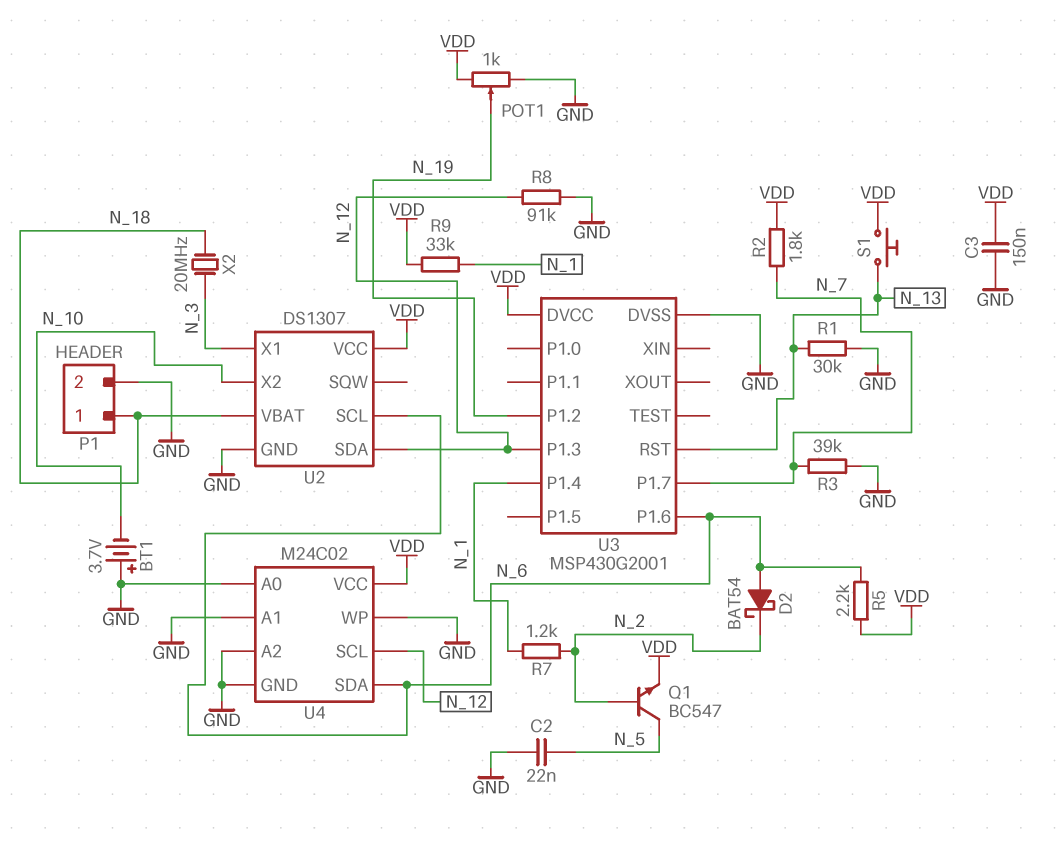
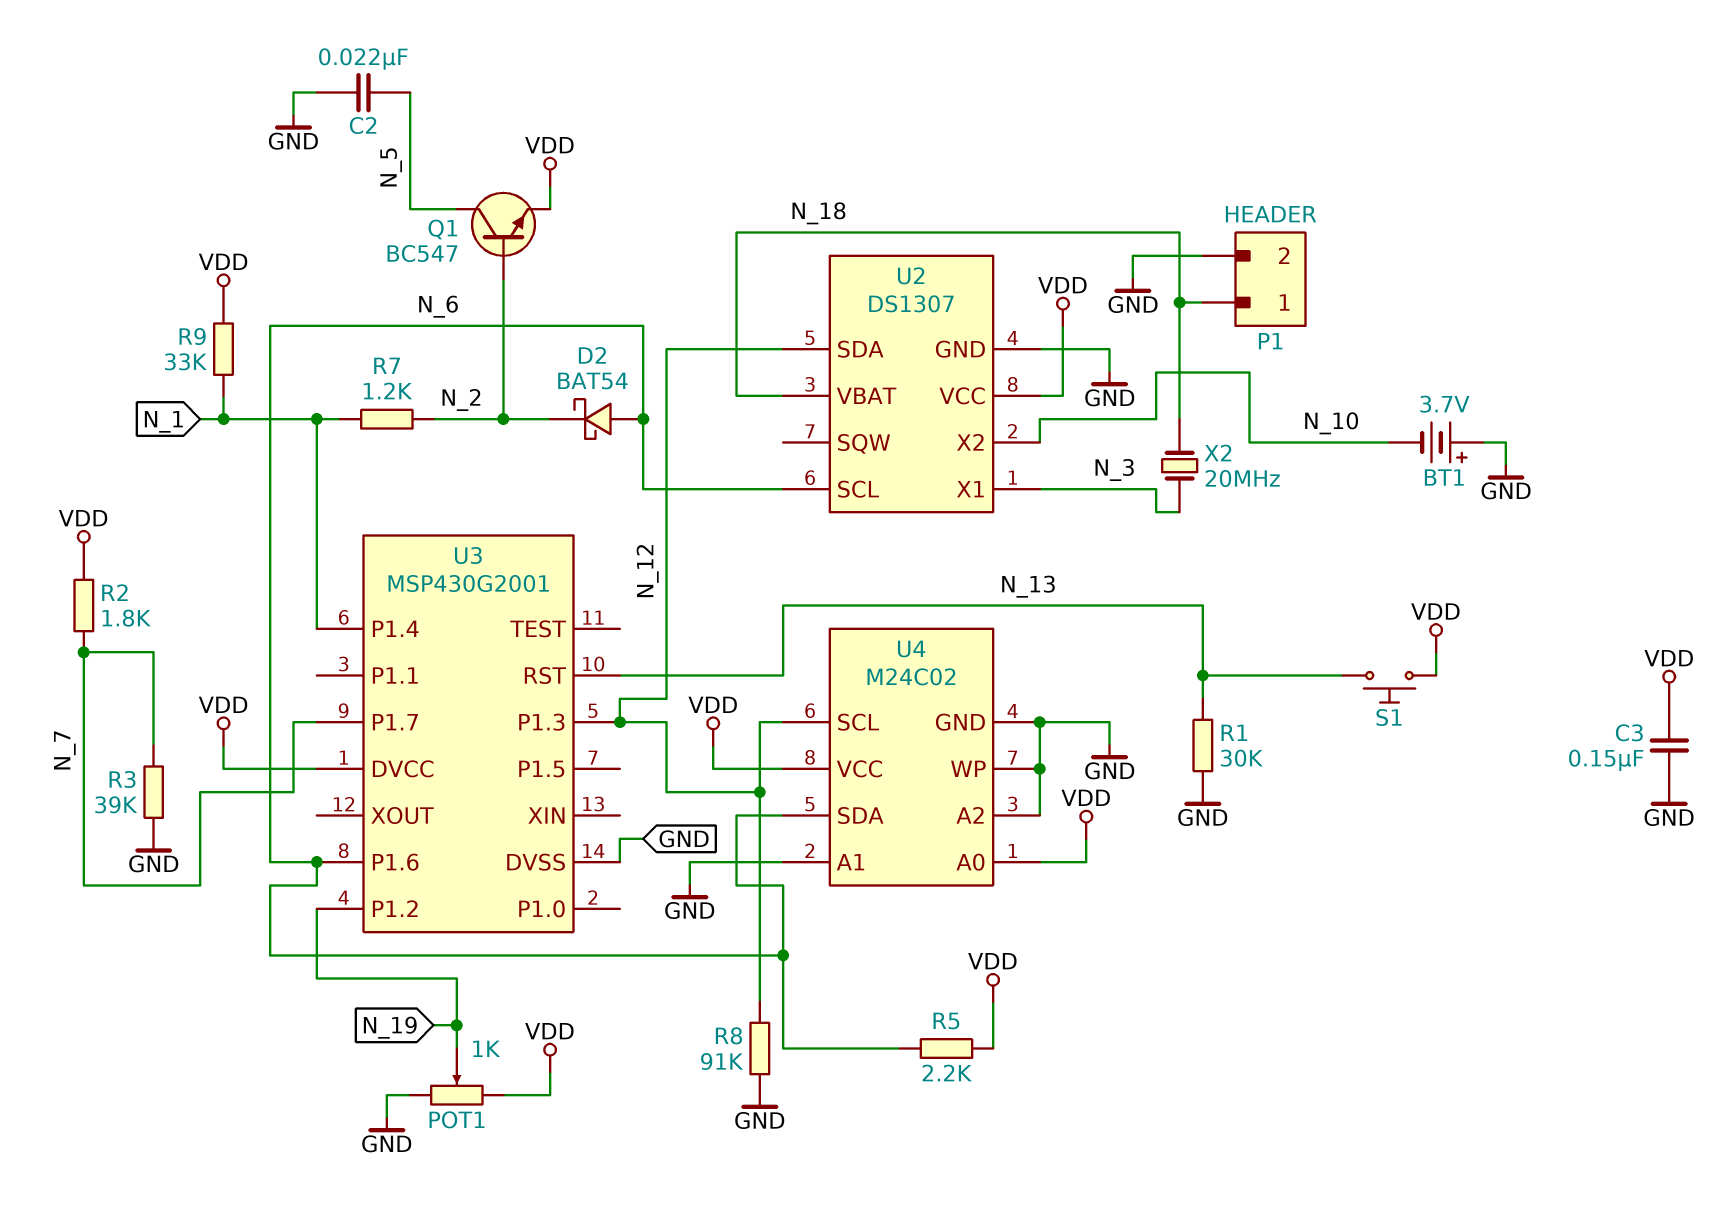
U4 pin A0: GND -> VDD

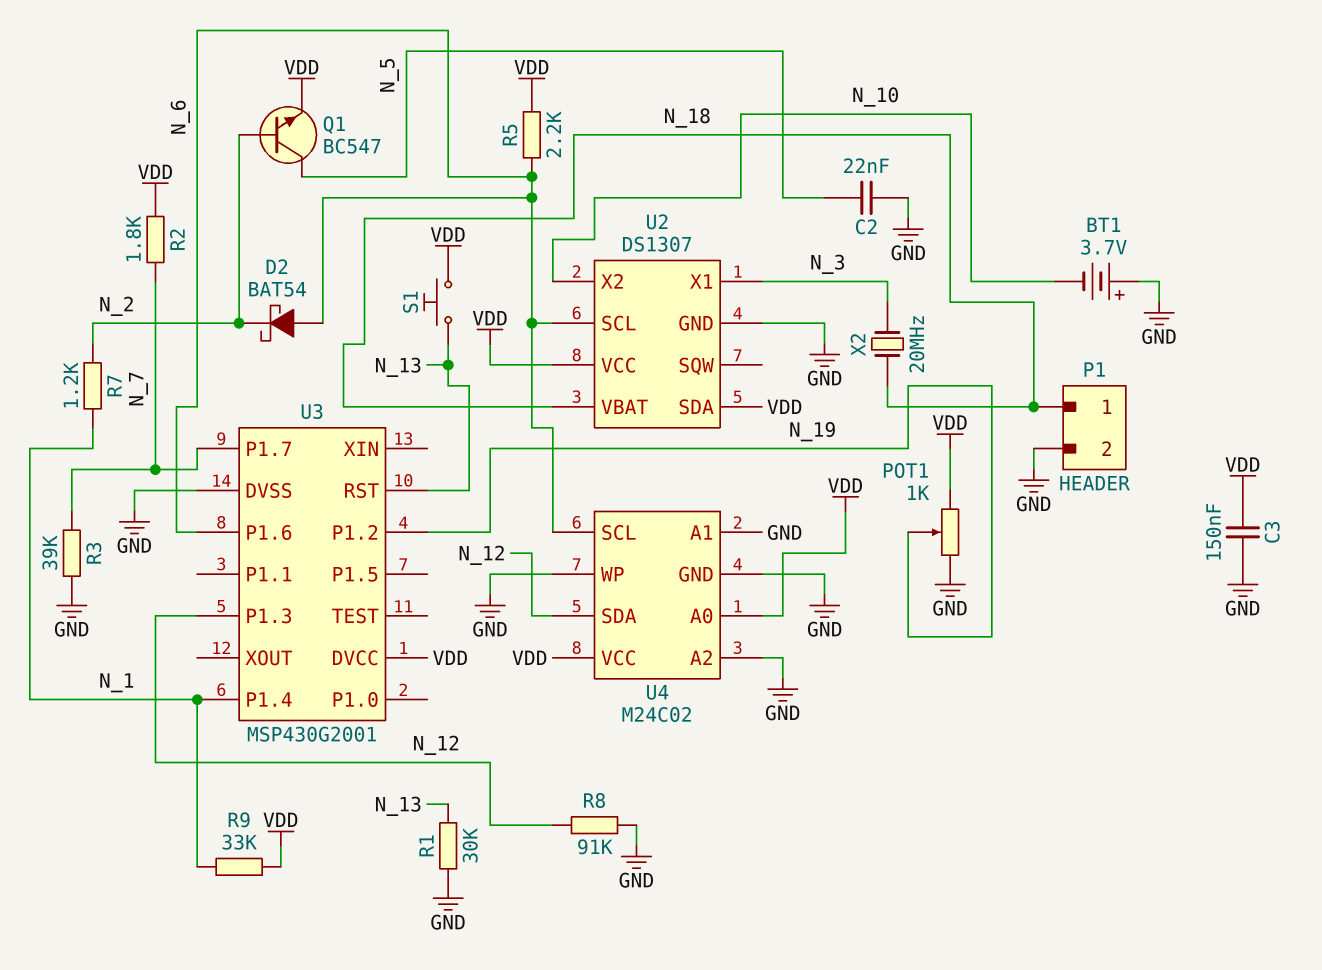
U2 pin SDA: N_12 -> VDD
U4 pin SCL: N_12 -> N_6
U4 pin SDA: N_6 -> N_12

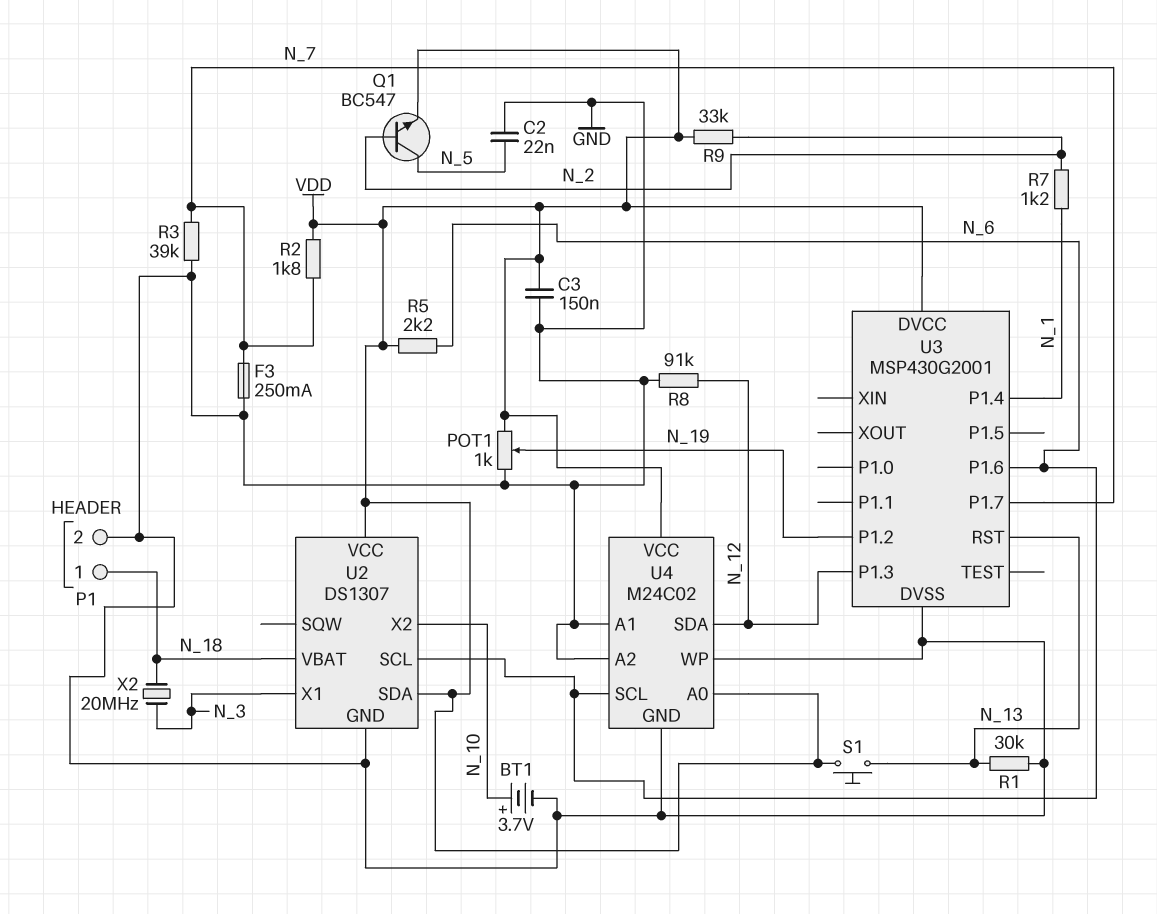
BT1: 3.7V (plus GND, minus N_10) -> 3.7V (plus N_10, minus GND)
D2: schottky BAT54 (A N_6, K N_2) -> none
F3: none -> 250mA (GND, N_7)
R9: 33k (N_1, VDD) -> 33k (N_2, VDD)

